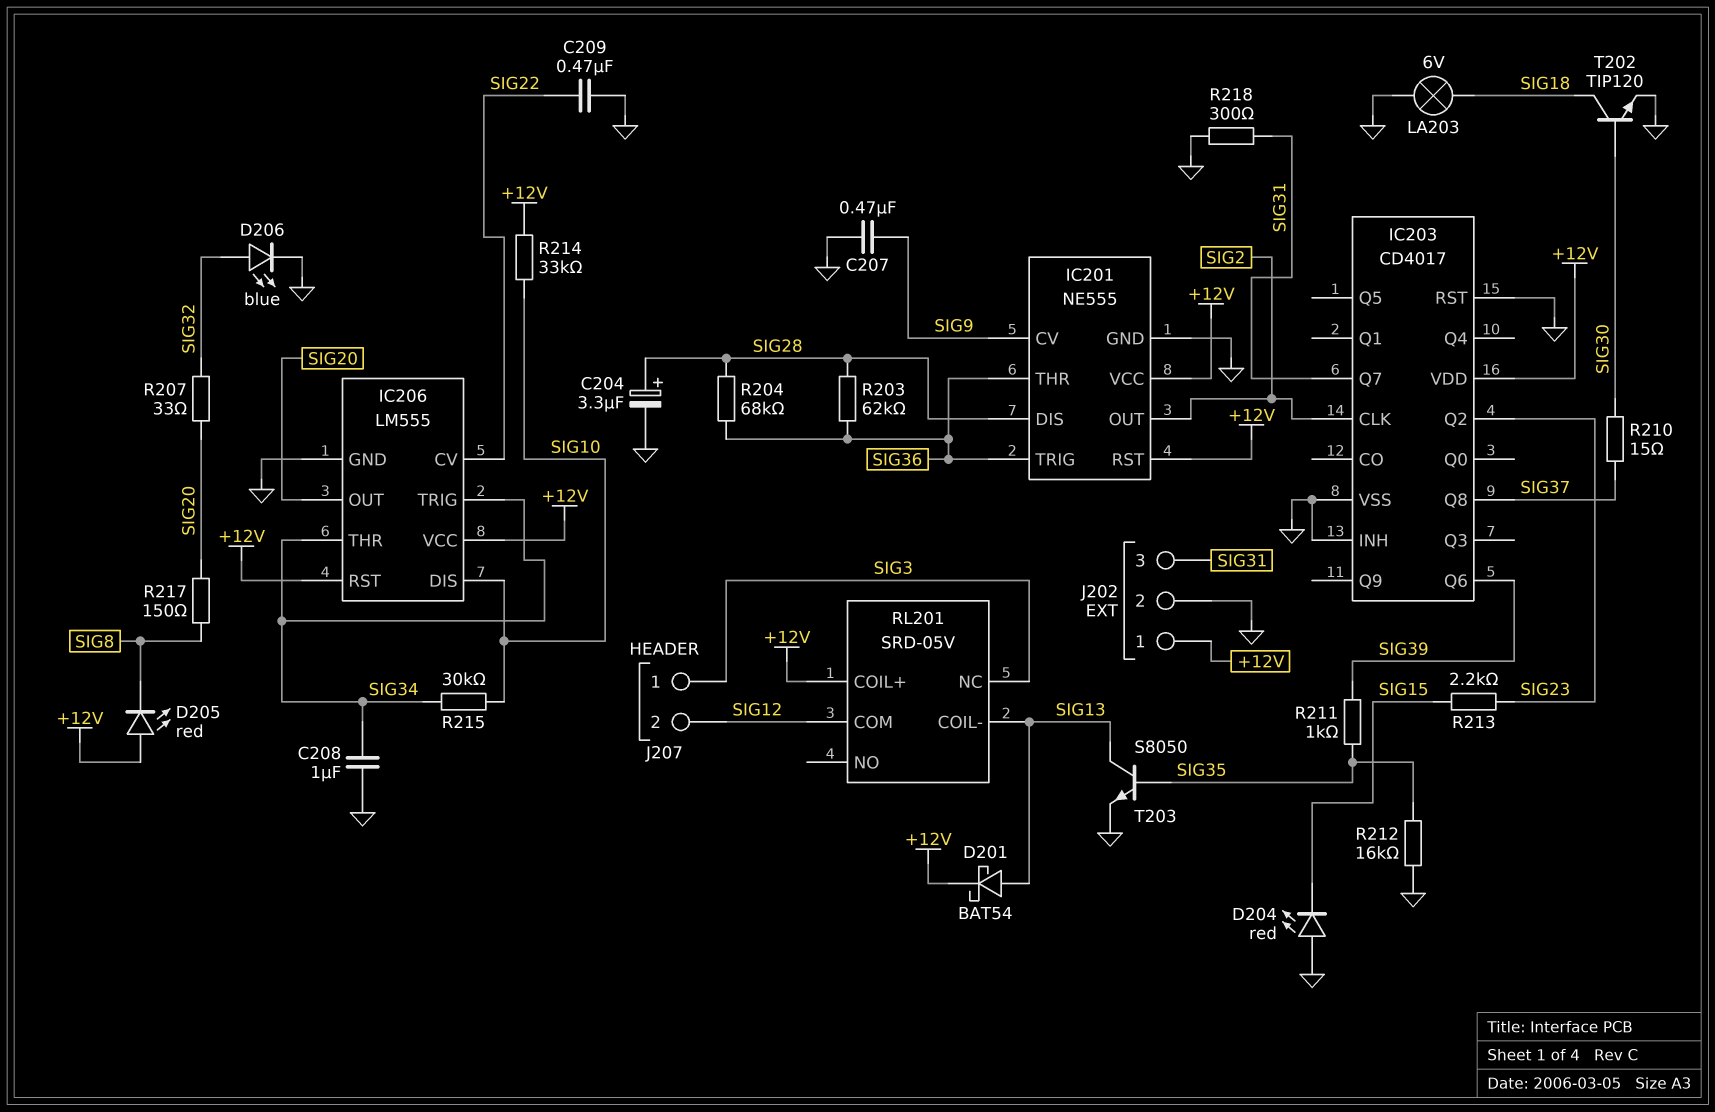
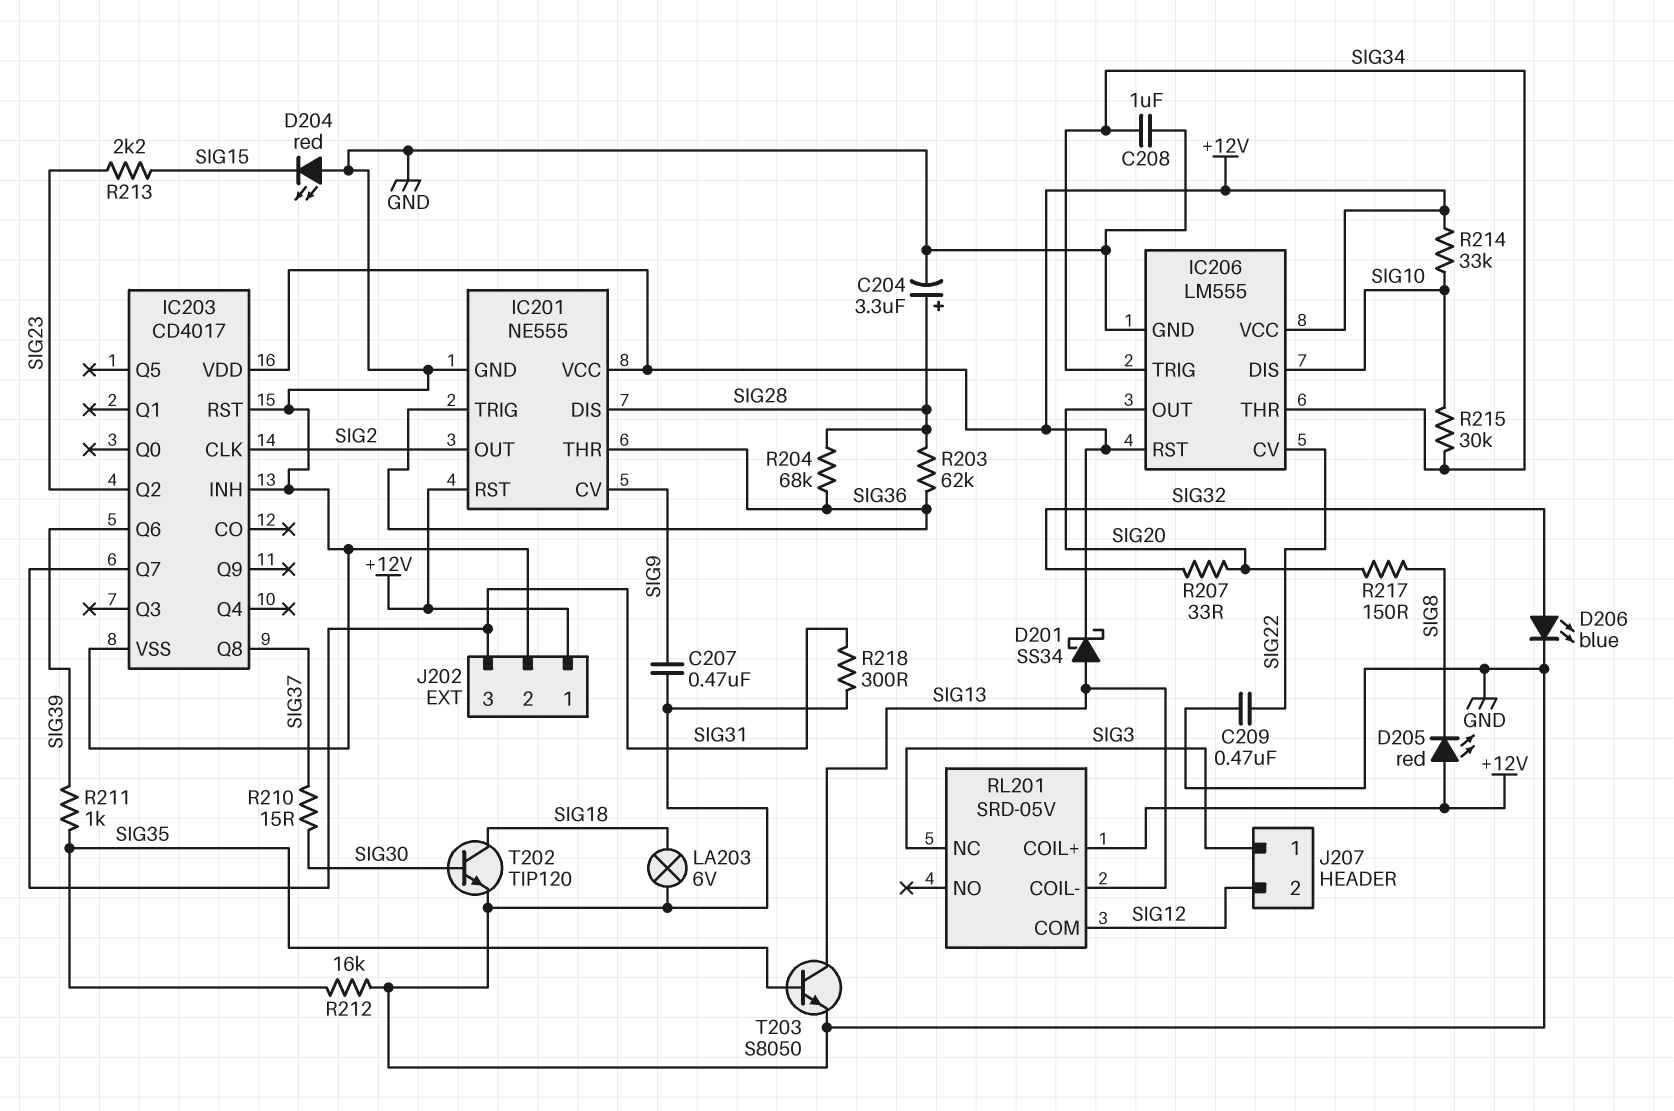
D201: schottky BAT54 (A SIG13, K +12V) -> schottky SS34 (A SIG13, K +12V)

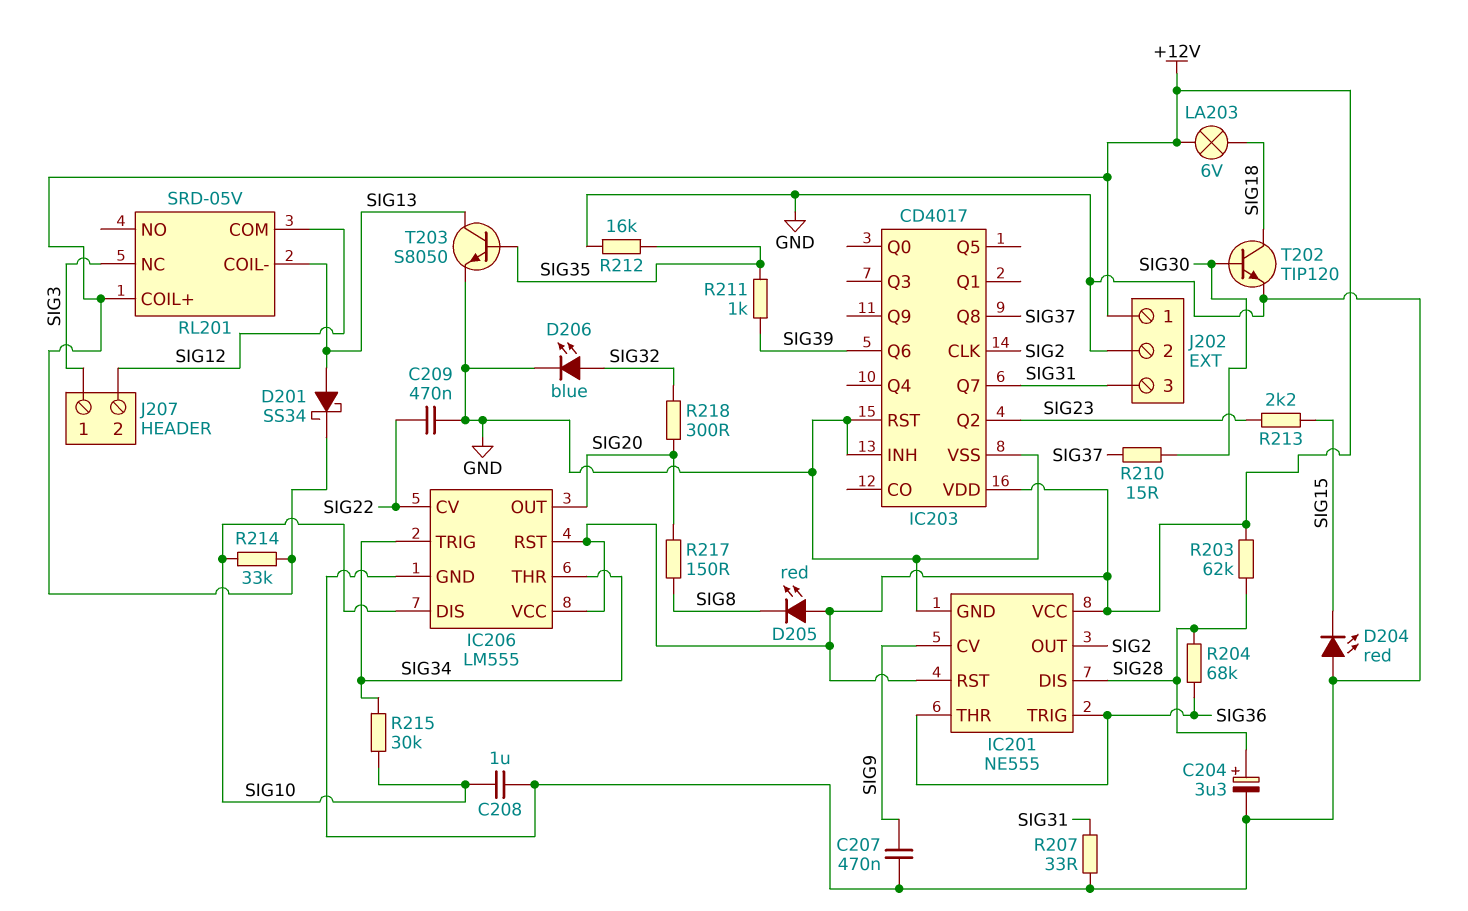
C208: 1uF (GND, SIG34) -> 1uF (GND, SIG10)
LA203: lamp 6V (GND, SIG18) -> lamp 6V (+12V, SIG18)
R203: 62k (SIG28, SIG36) -> 62k (+12V, SIG28)
R207: 33 (SIG20, SIG32) -> 33 (GND, SIG31)
R218: 300 (GND, SIG31) -> 300 (SIG20, SIG32)

